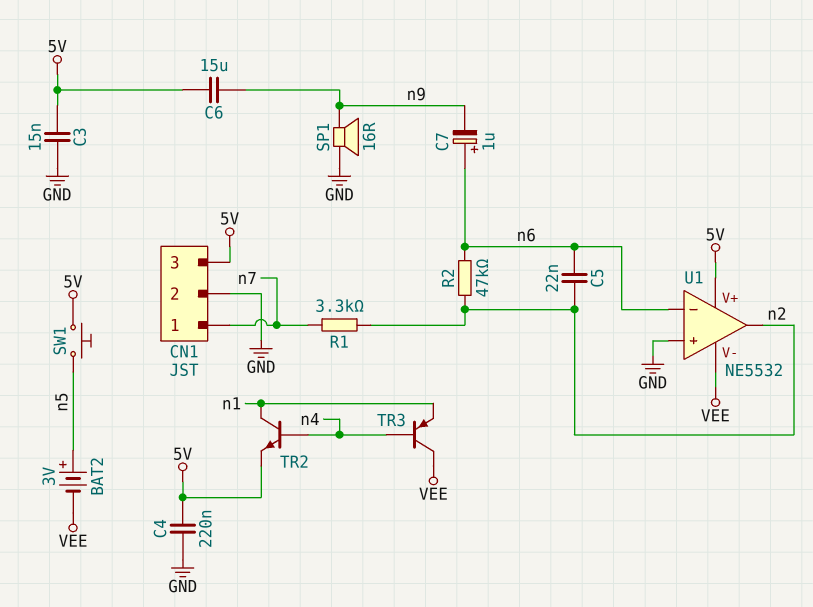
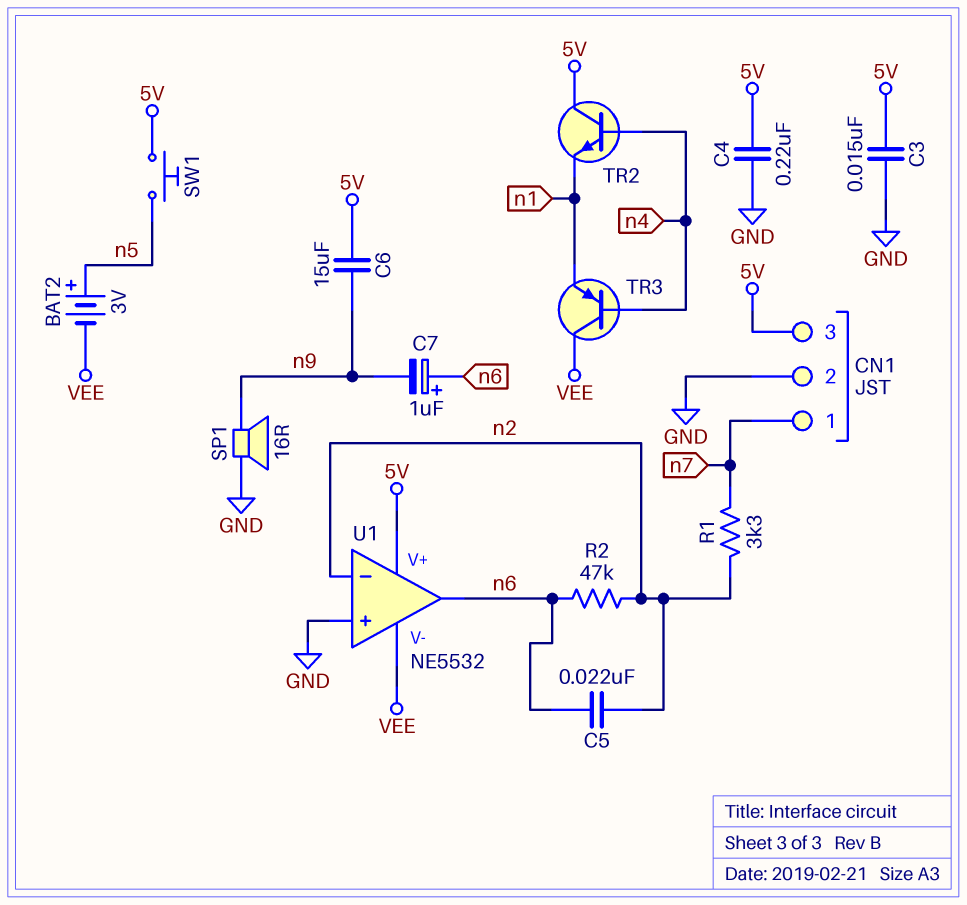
TR2: NPN (B n4, C n1, E 5V) -> NPN (B n4, C 5V, E n1)
U1 pin in-: n6 -> n2
U1 pin out: n2 -> n6

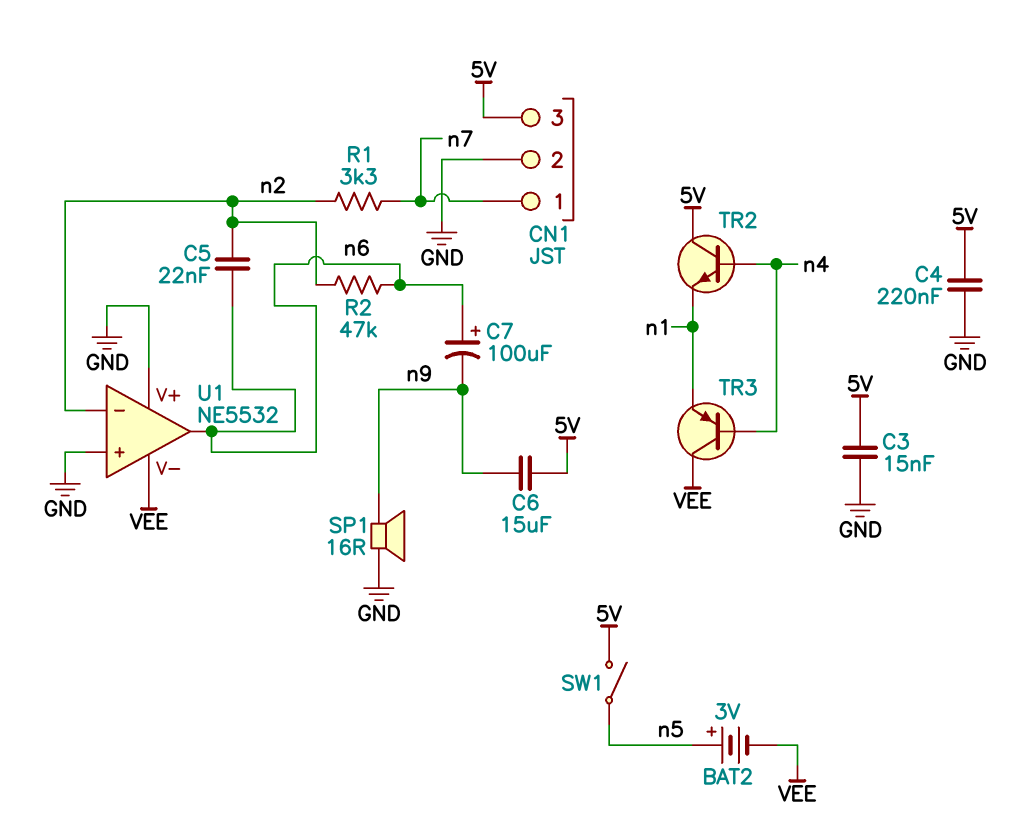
C7: 1uF (plus n6, minus n9) -> 100uF (plus n6, minus n9)
SW1: button (5V, n5) -> switch (5V, n5)
U1 pin V+: 5V -> GND

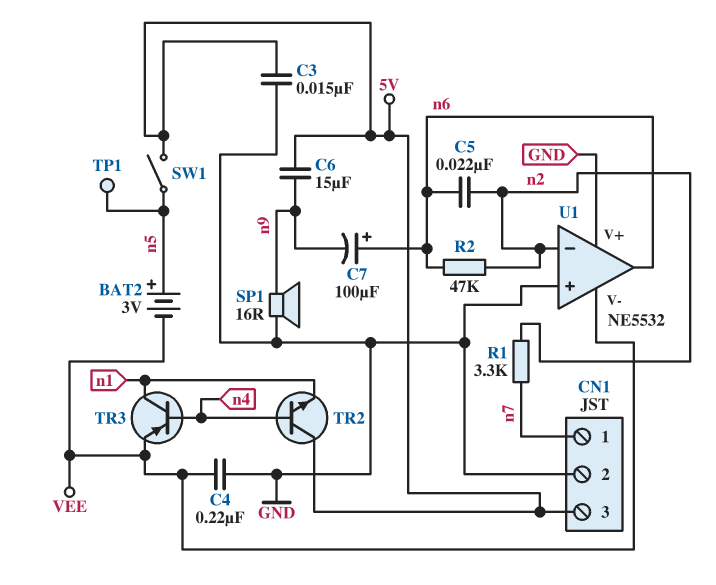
C4: 220nF (5V, GND) -> 220nF (GND, VEE)
TP1: none -> test point (n5)
TR3: PNP (B n4, C VEE, E n1) -> PNP (B n4, C n1, E VEE)

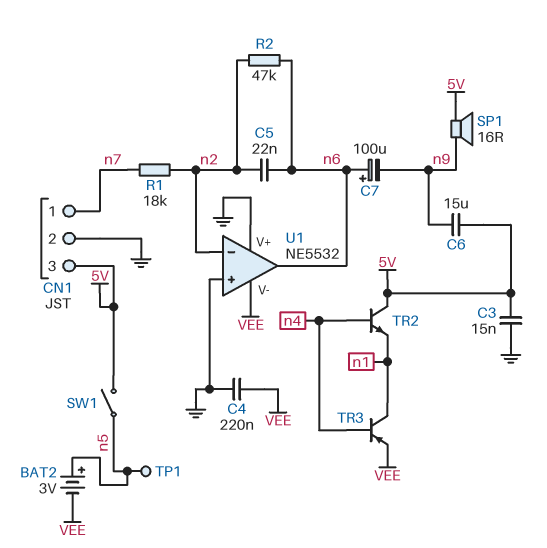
R1: 3.3k (n2, n7) -> 18k (n2, n7)
SP1: speaker 16R (GND, n9) -> speaker 16R (5V, n9)

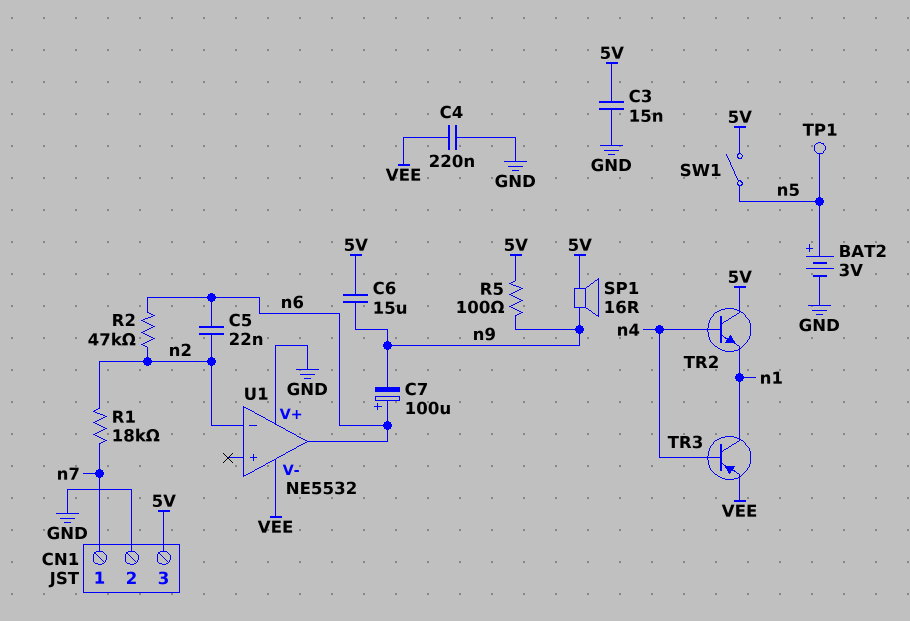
BAT2: 3V (plus n5, minus VEE) -> 3V (plus n5, minus GND)
R5: none -> 100 (5V, n9)
U1 pin in+: GND -> none

